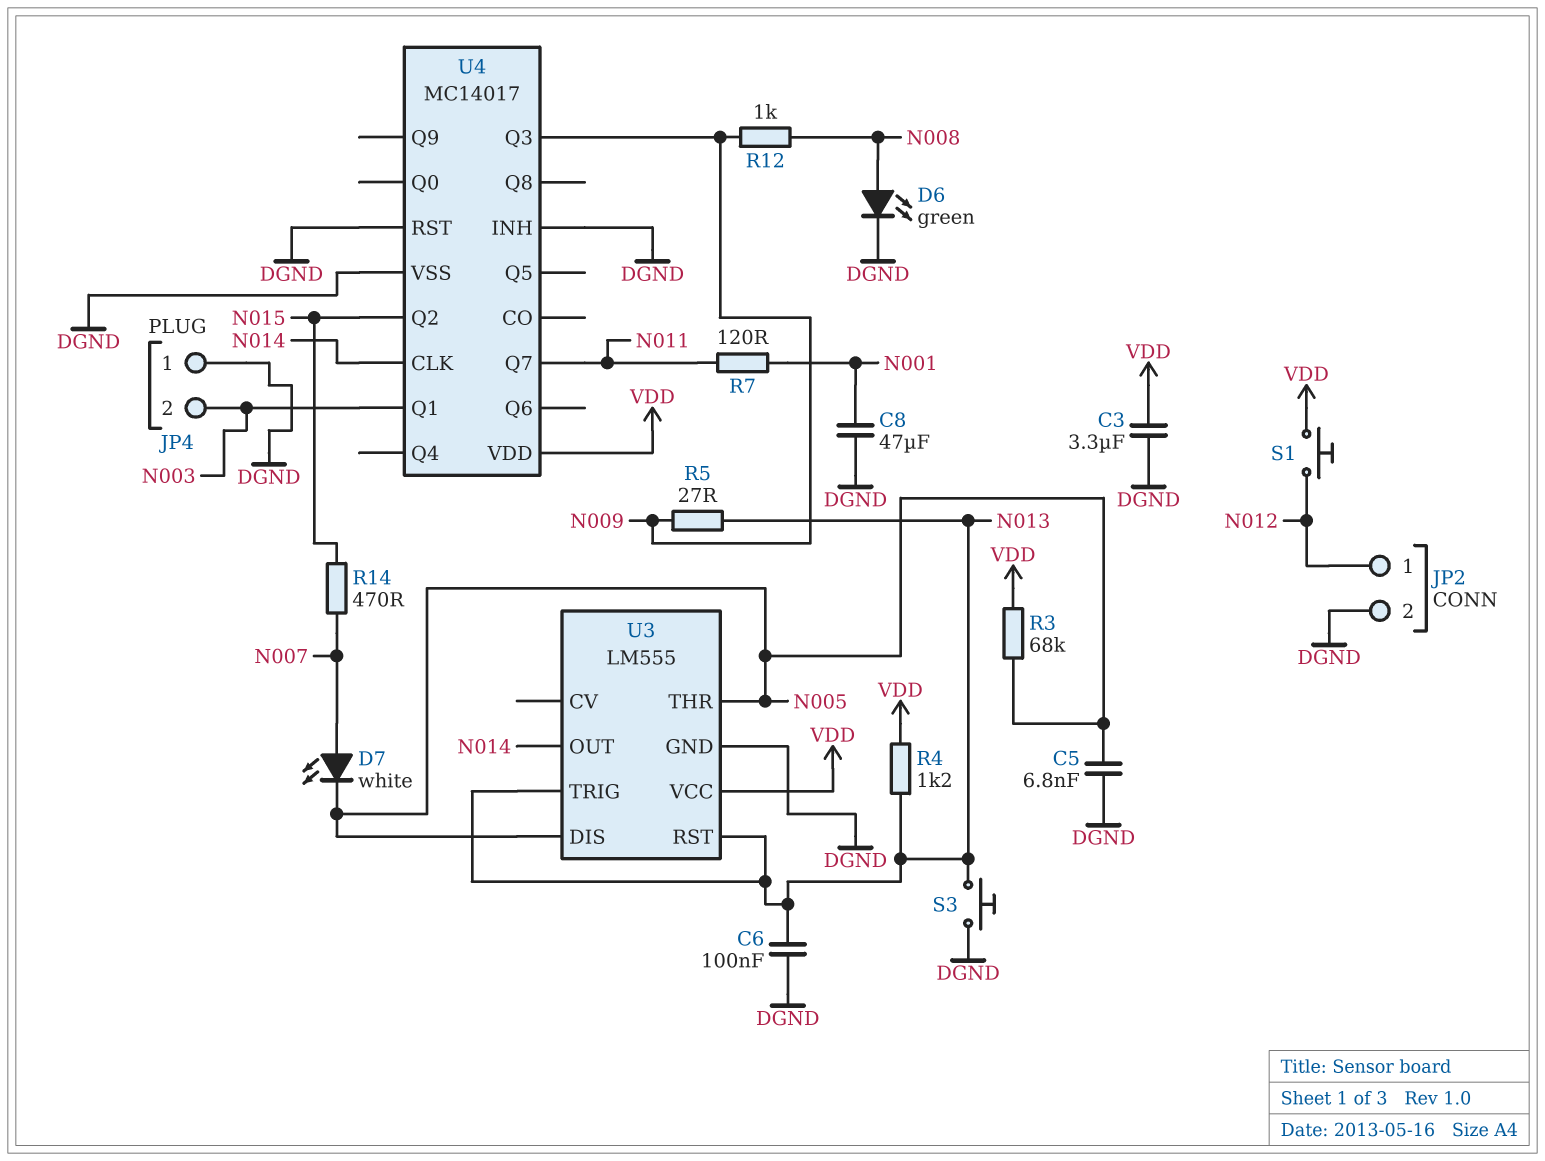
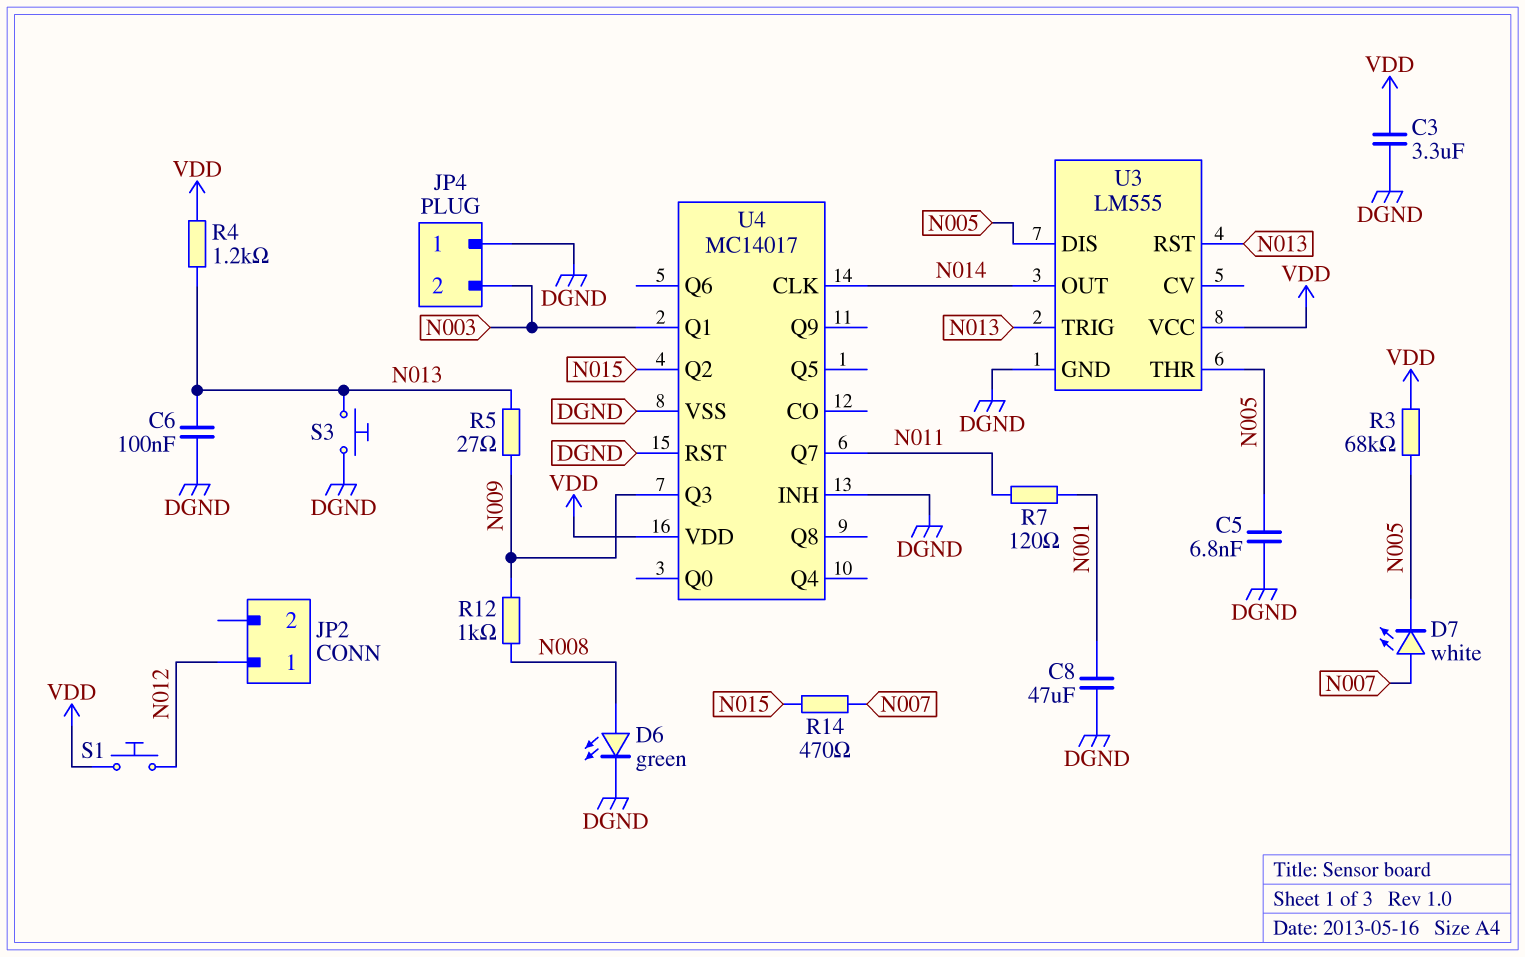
JP2 pin 2: DGND -> none

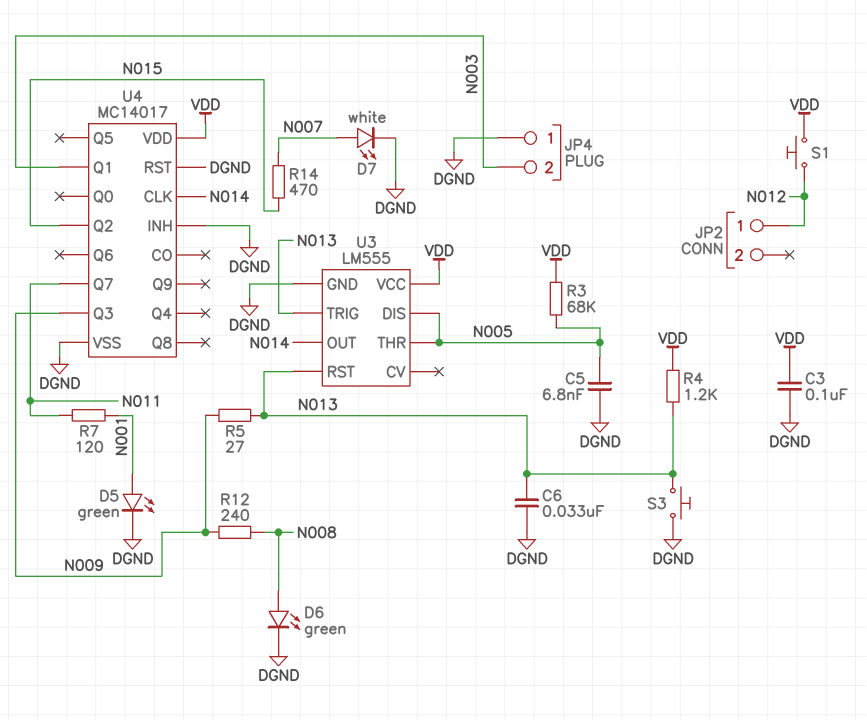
C3: 3.3uF (DGND, VDD) -> 100nF (DGND, VDD)
C6: 100nF (DGND, N013) -> 33nF (DGND, N013)
C8: 47uF (DGND, N001) -> none
D5: none -> LED green (A N001, K DGND)
D7: LED white (A N007, K N005) -> LED white (A N007, K DGND)
R12: 1k (N008, N009) -> 240 (N008, N009)

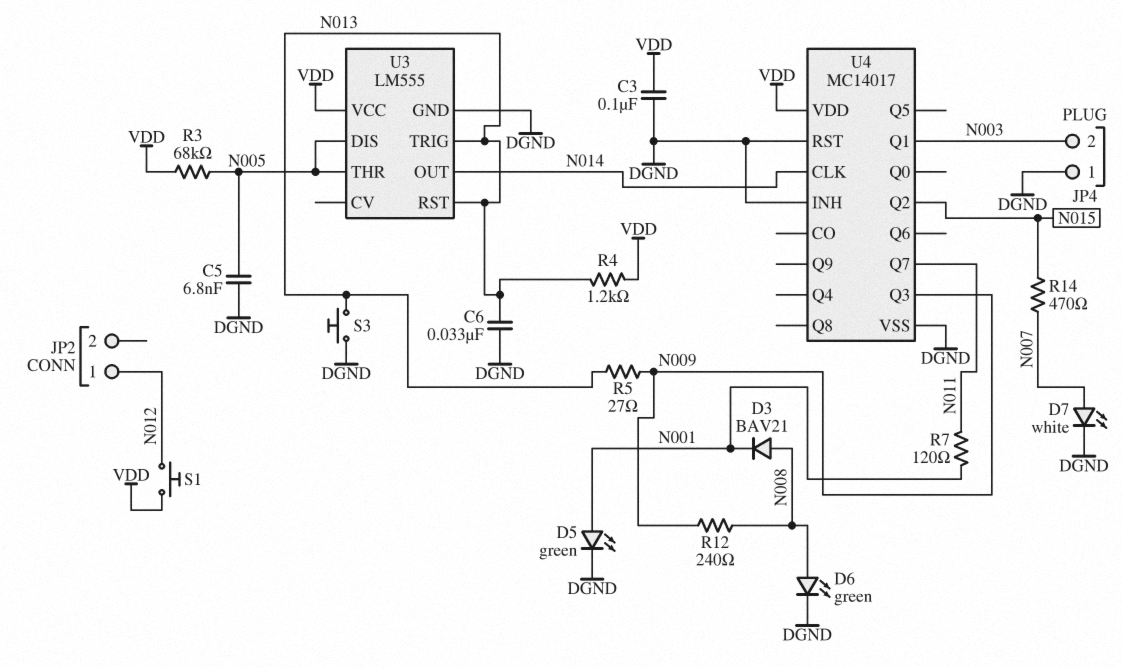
D3: none -> diode BAV21 (A N008, K N001)

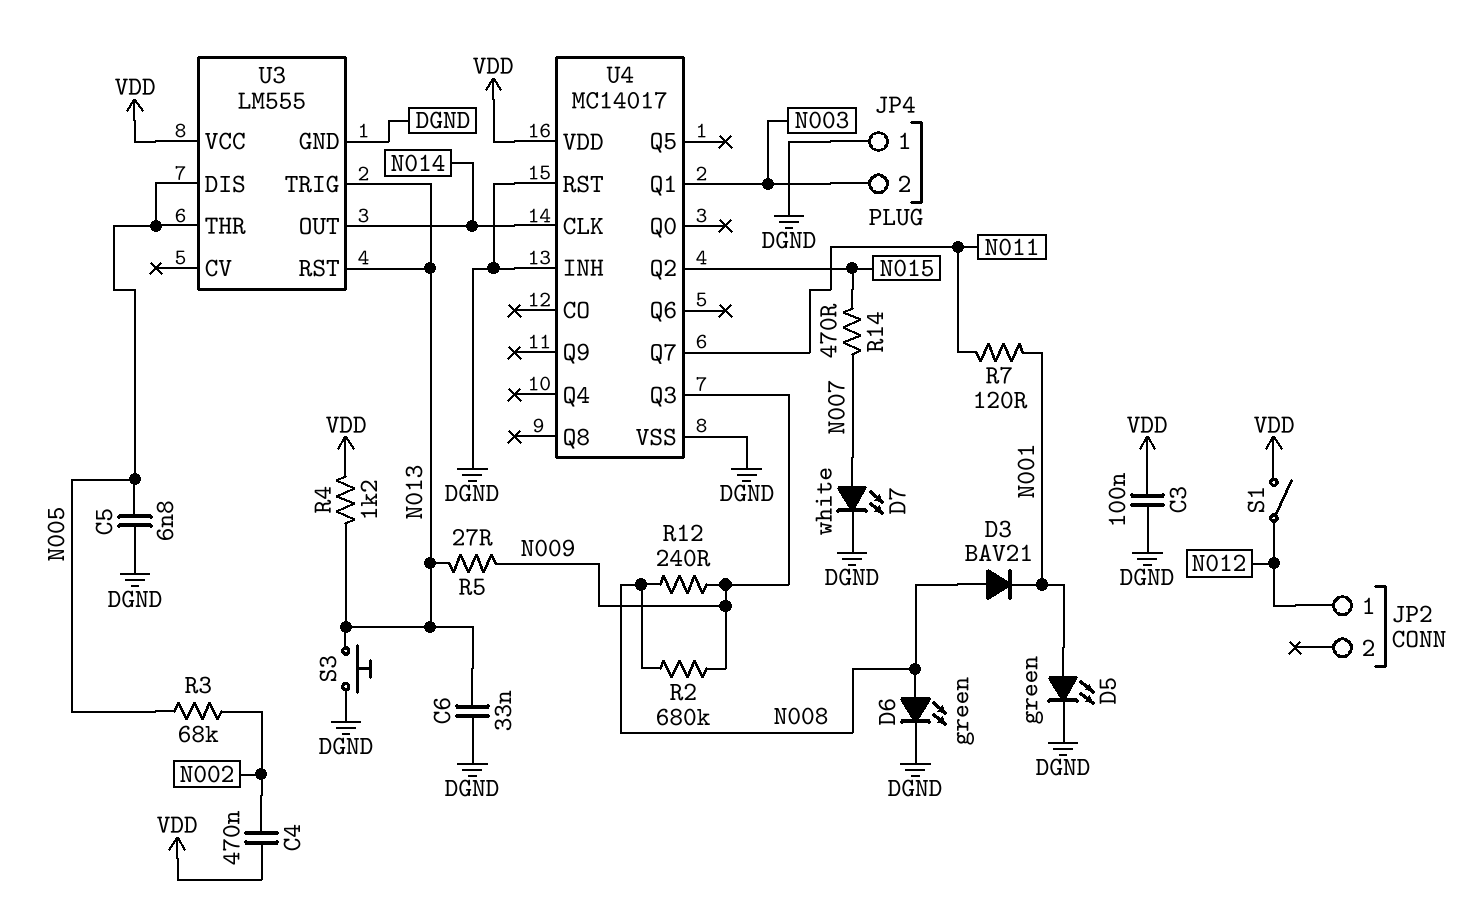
C4: none -> 470nF (N002, VDD)
R2: none -> 680k (N008, N009)
R3: 68k (N005, VDD) -> 68k (N002, N005)
S1: button (N012, VDD) -> switch (N012, VDD)

